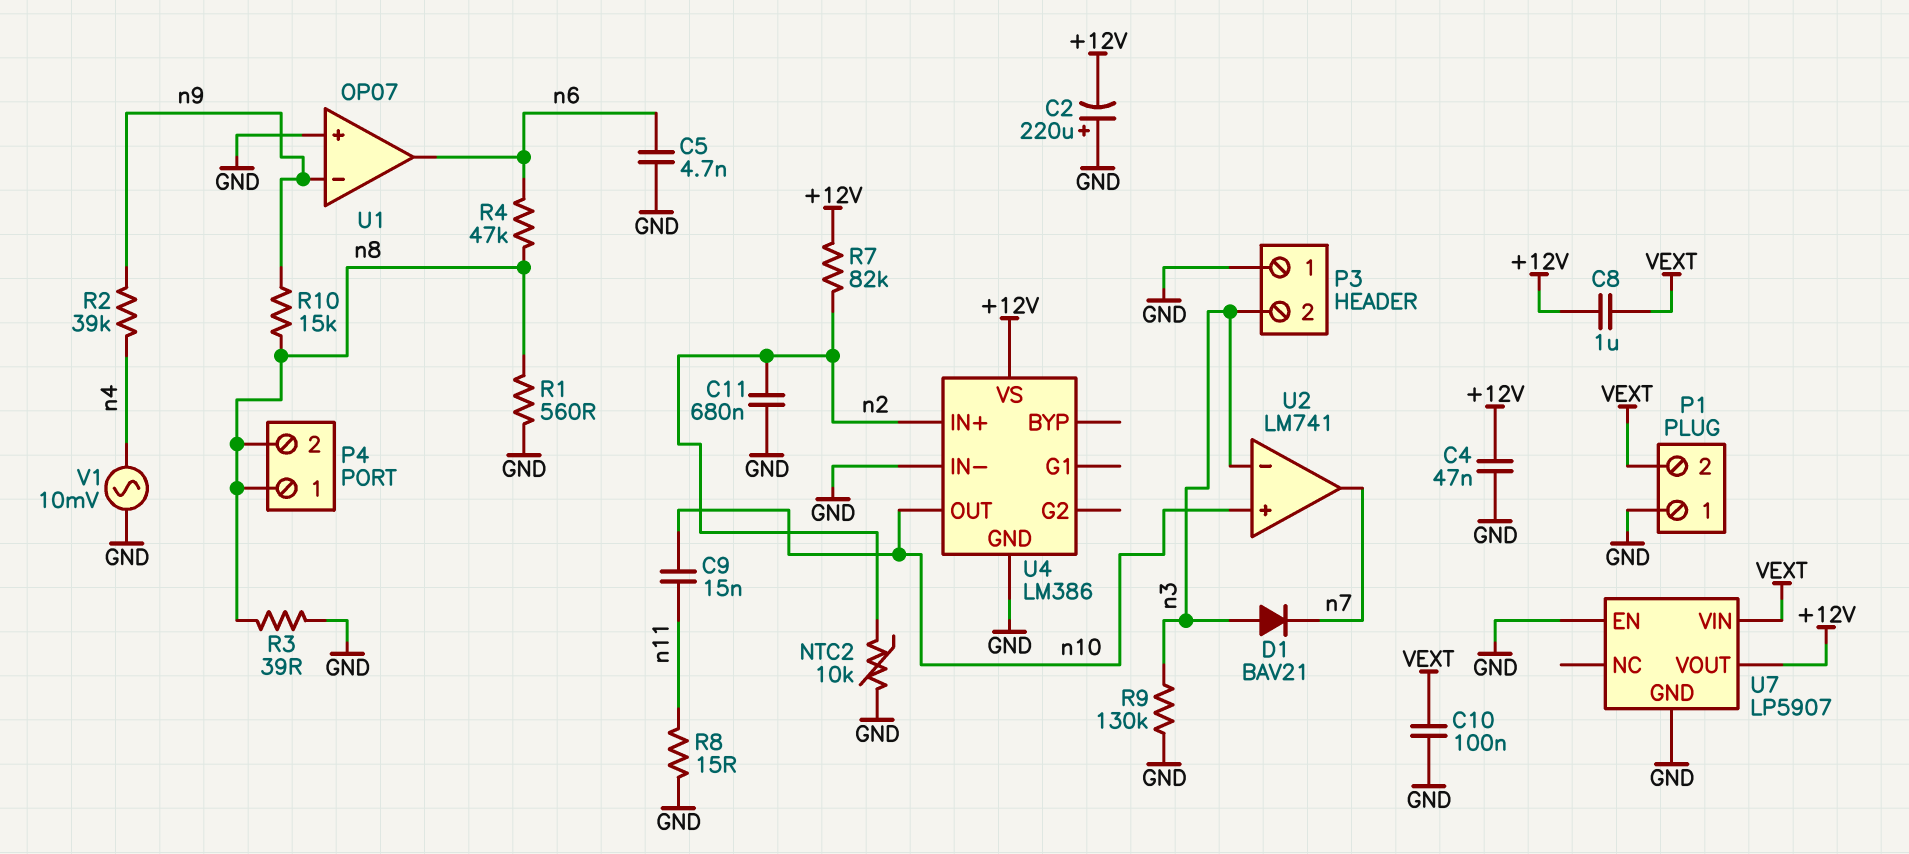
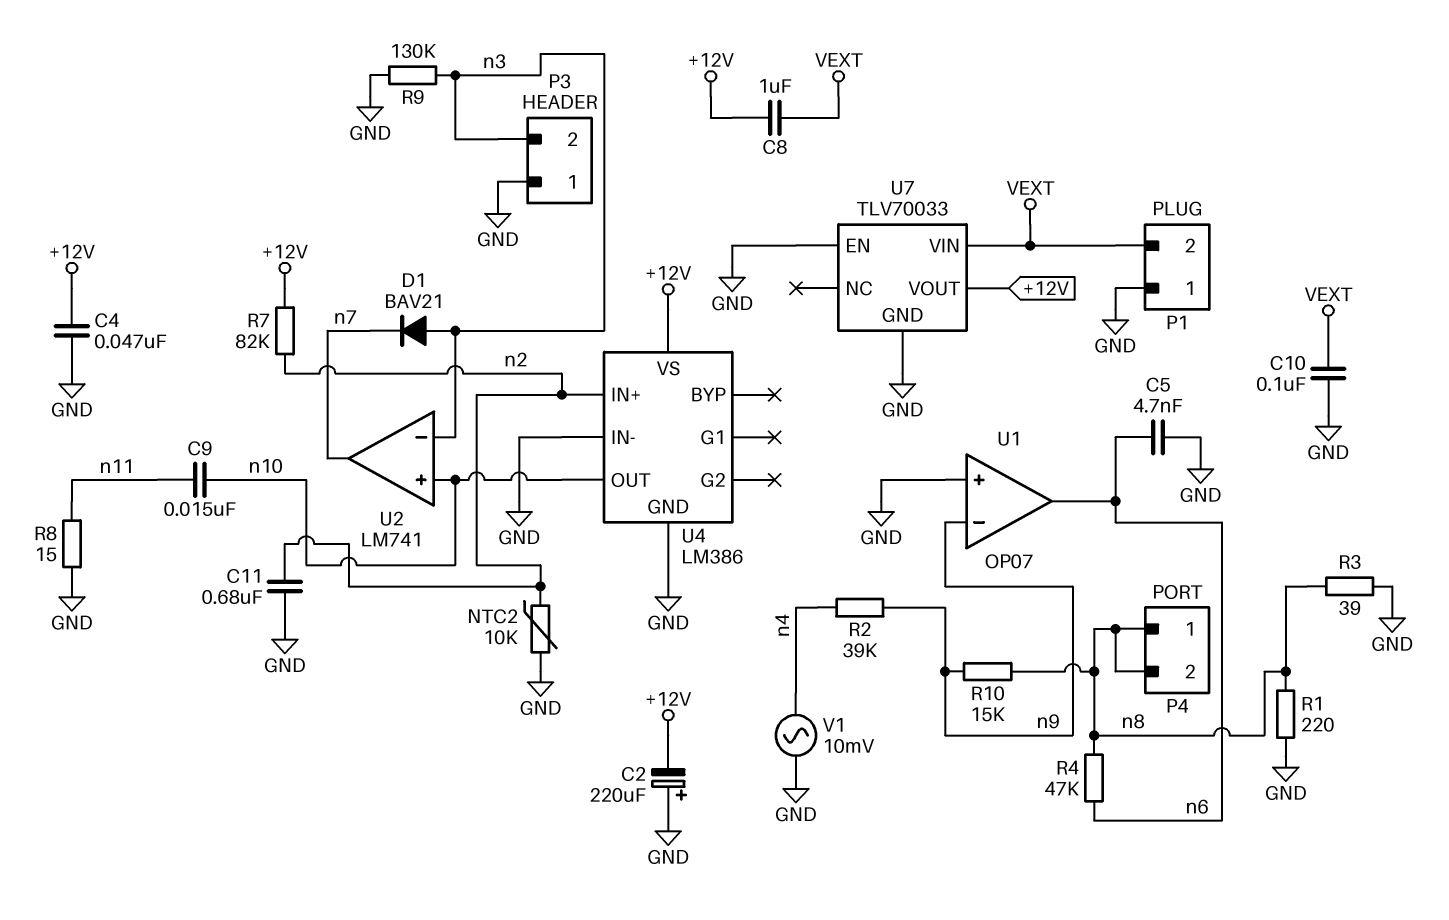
R1: 560 (GND, n8) -> 220 (GND, n8)
U7: LP5907 -> TLV70033

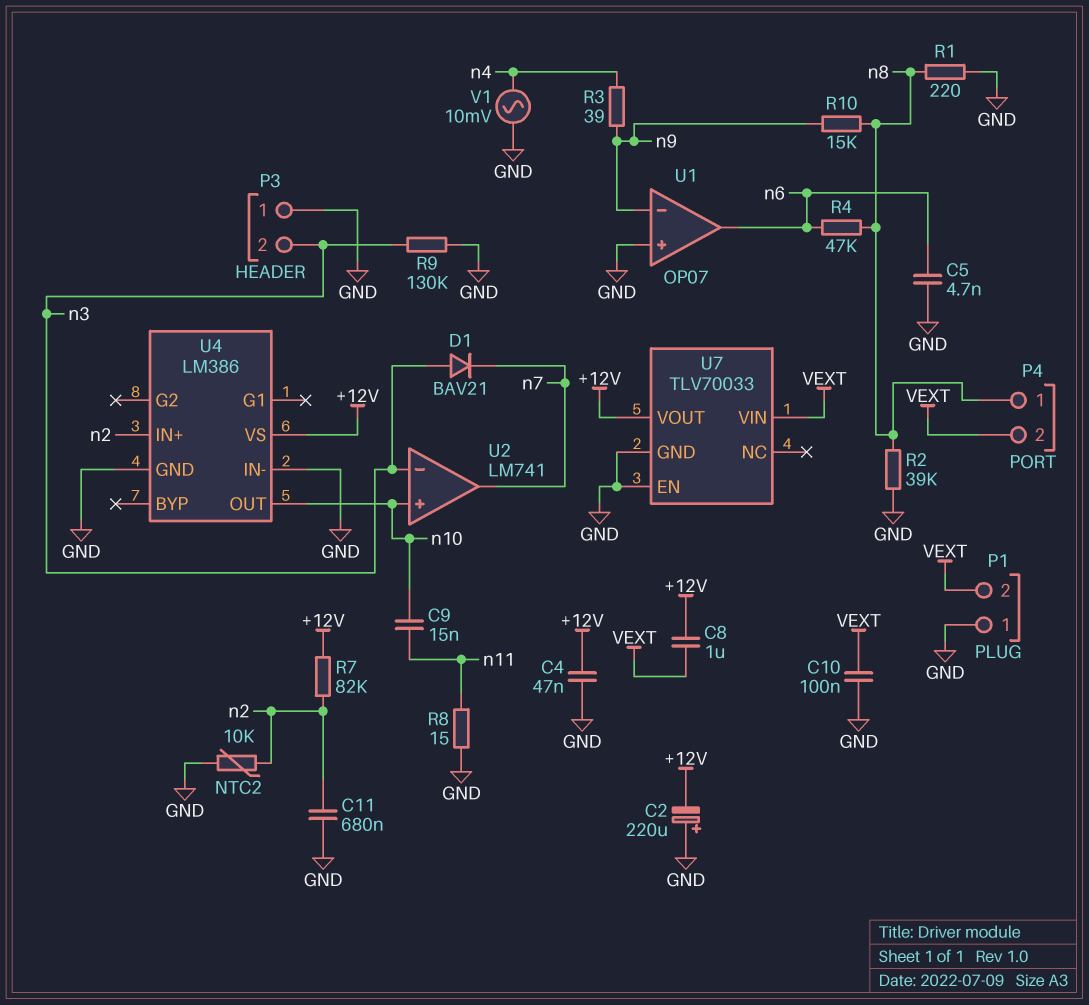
P4 pin 2: n8 -> VEXT
R2: 39k (n4, n9) -> 39k (GND, n8)
R3: 39 (GND, n8) -> 39 (n4, n9)

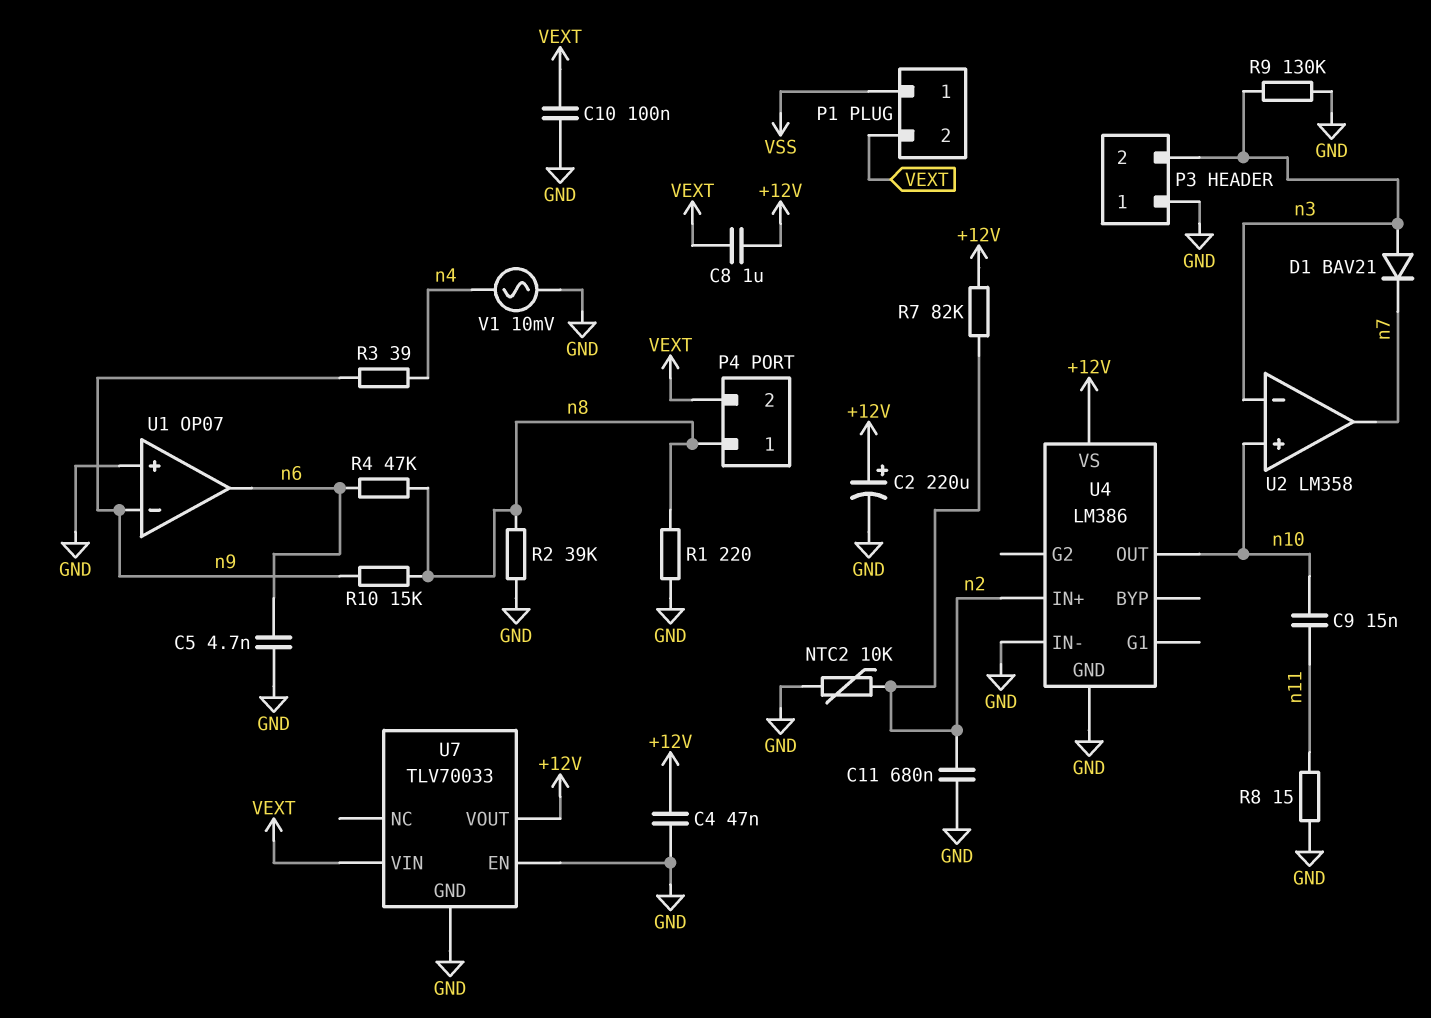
C2: 220uF (plus GND, minus +12V) -> 220uF (plus +12V, minus GND)
P1 pin 1: GND -> VSS
U2: LM741 -> LM358

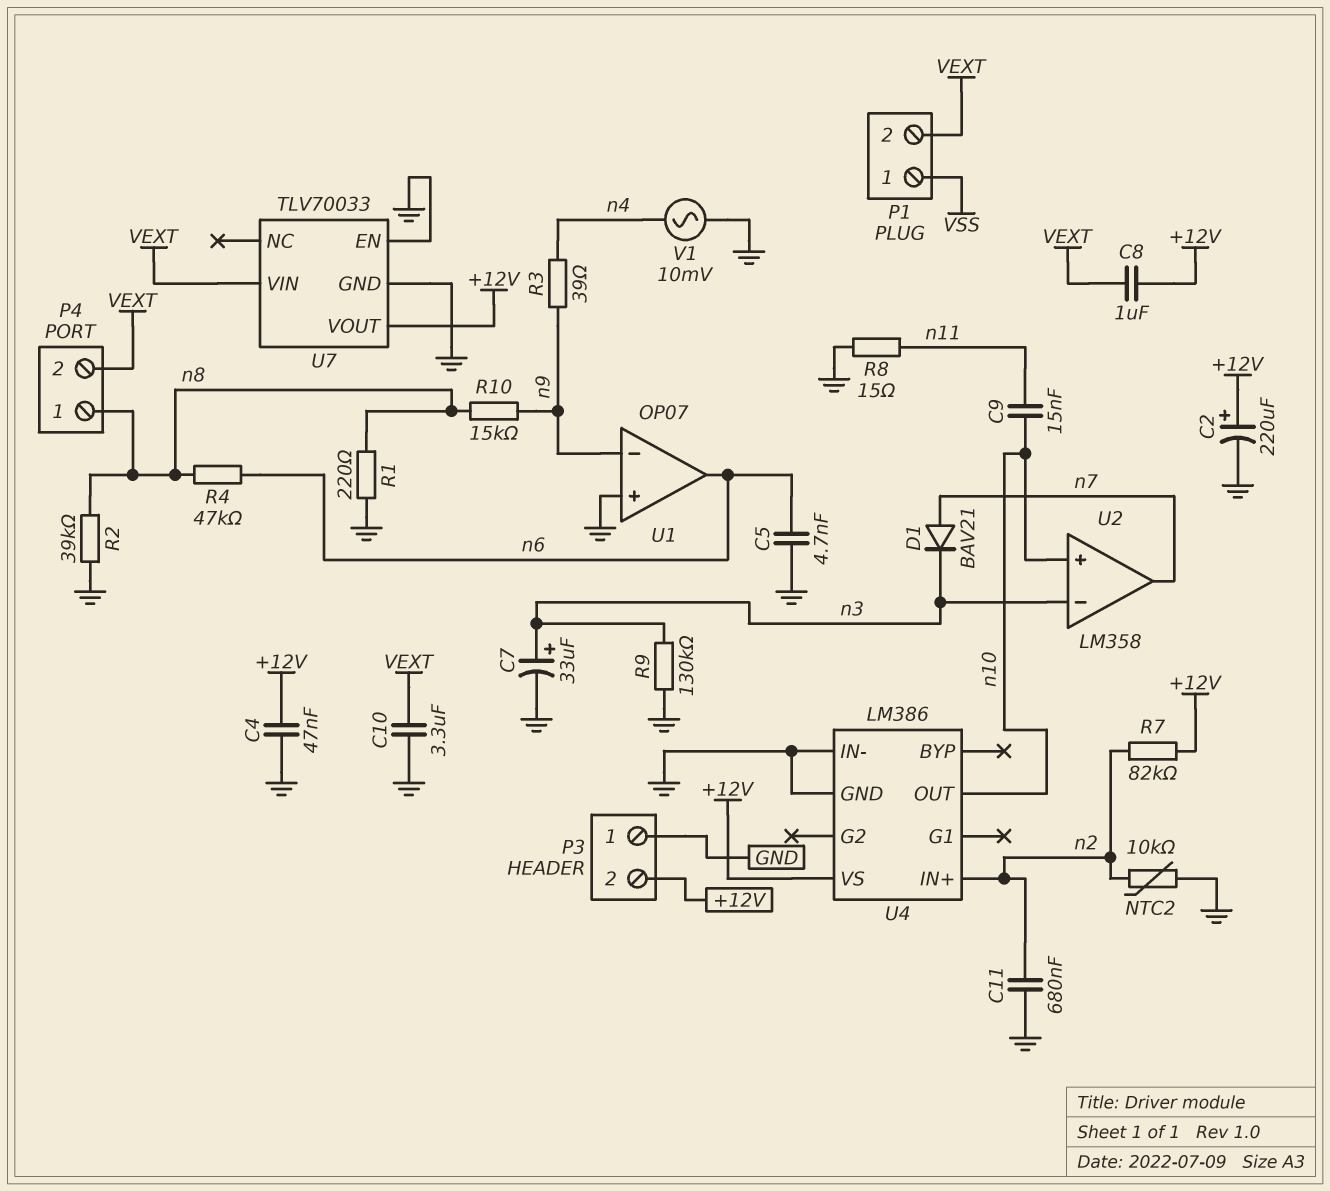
C7: none -> 33uF (plus n3, minus GND)
C10: 100nF (GND, VEXT) -> 3.3uF (GND, VEXT)
D1: diode BAV21 (A n3, K n7) -> diode BAV21 (A n7, K n3)
P3 pin 2: n3 -> +12V

